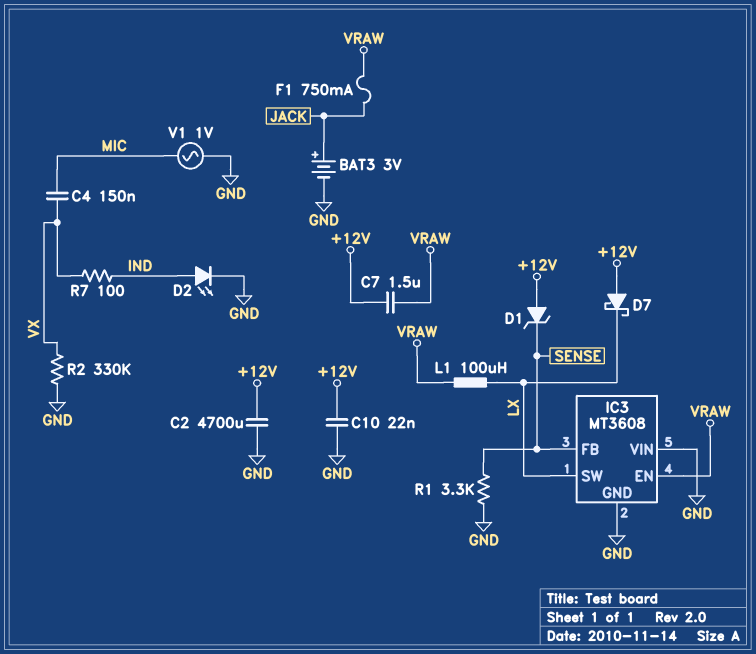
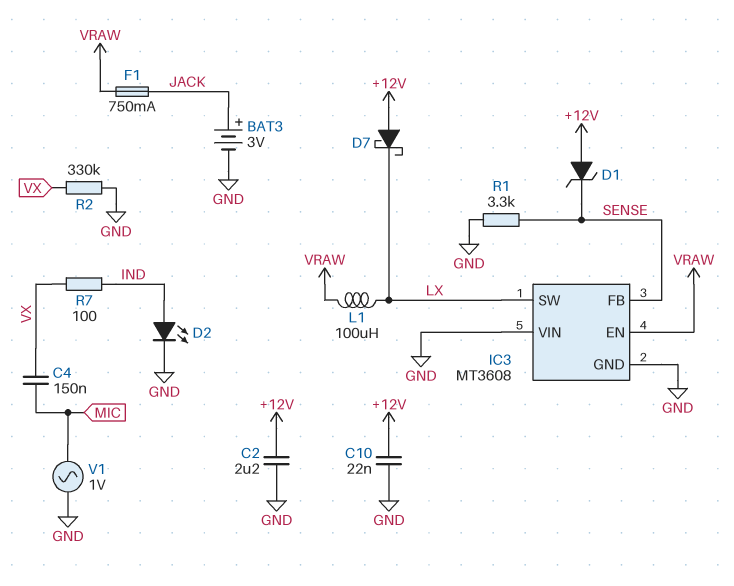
C2: 4700uF (+12V, GND) -> 2.2uF (+12V, GND)
C7: 1.5uF (+12V, VRAW) -> none

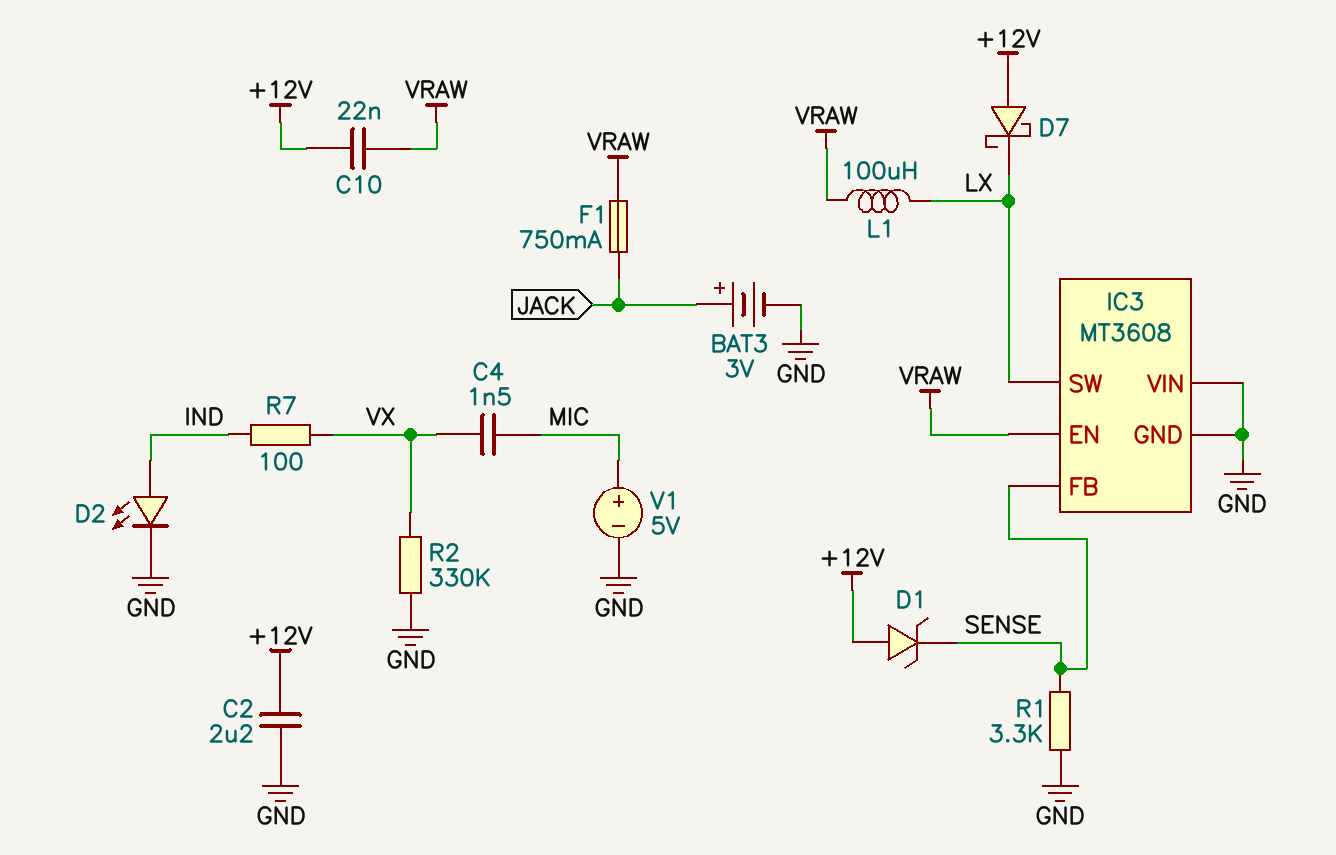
C4: 150nF (MIC, VX) -> 1.5nF (MIC, VX)
C10: 22nF (+12V, GND) -> 22nF (+12V, VRAW)
V1: AC 1V (GND, MIC) -> 5V (plus MIC, minus GND)

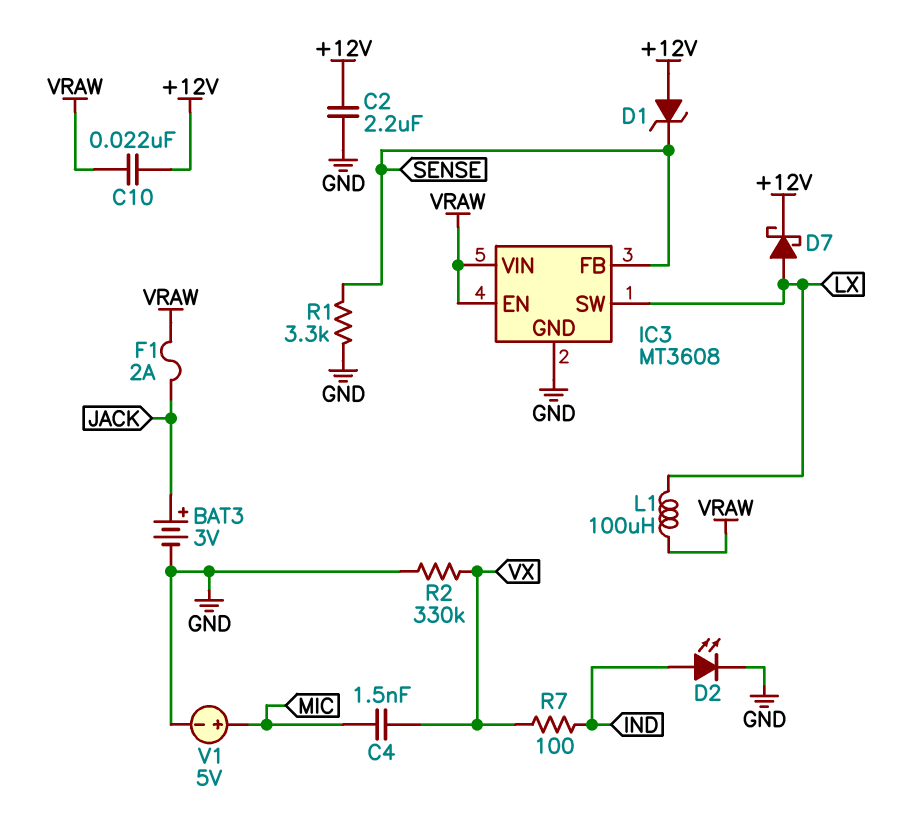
D7: schottky (A +12V, K LX) -> schottky (A LX, K +12V)
F1: 750mA (JACK, VRAW) -> 2A (JACK, VRAW)
IC3 pin VIN: GND -> VRAW

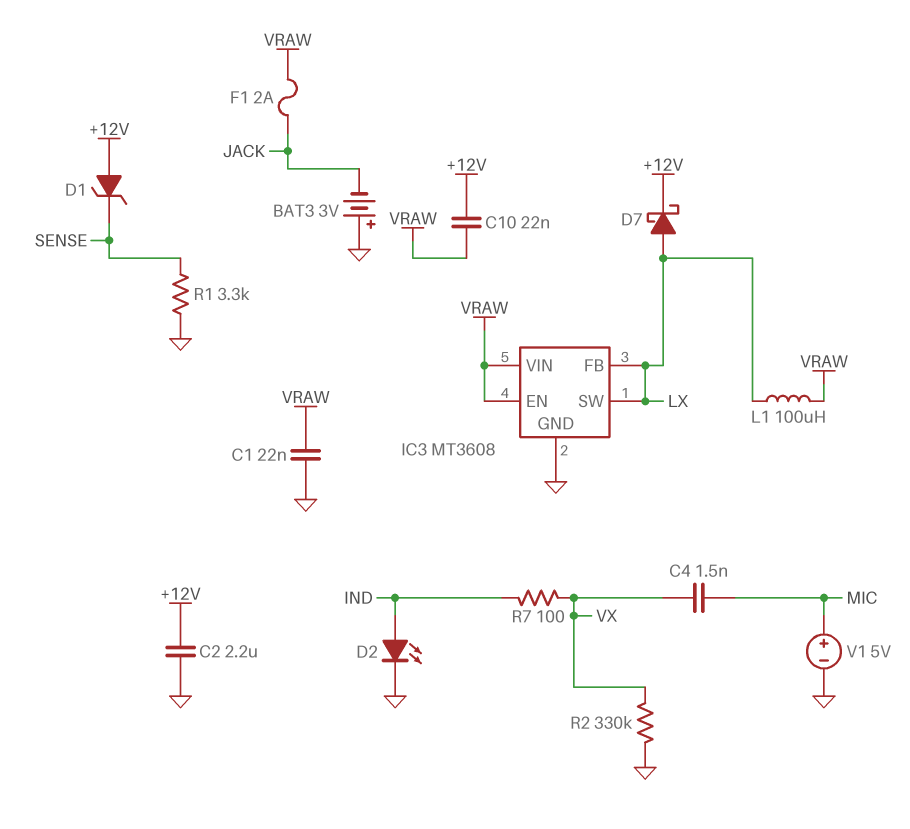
BAT3: 3V (plus JACK, minus GND) -> 3V (plus GND, minus JACK)
C1: none -> 22nF (GND, VRAW)
IC3 pin FB: SENSE -> LX

